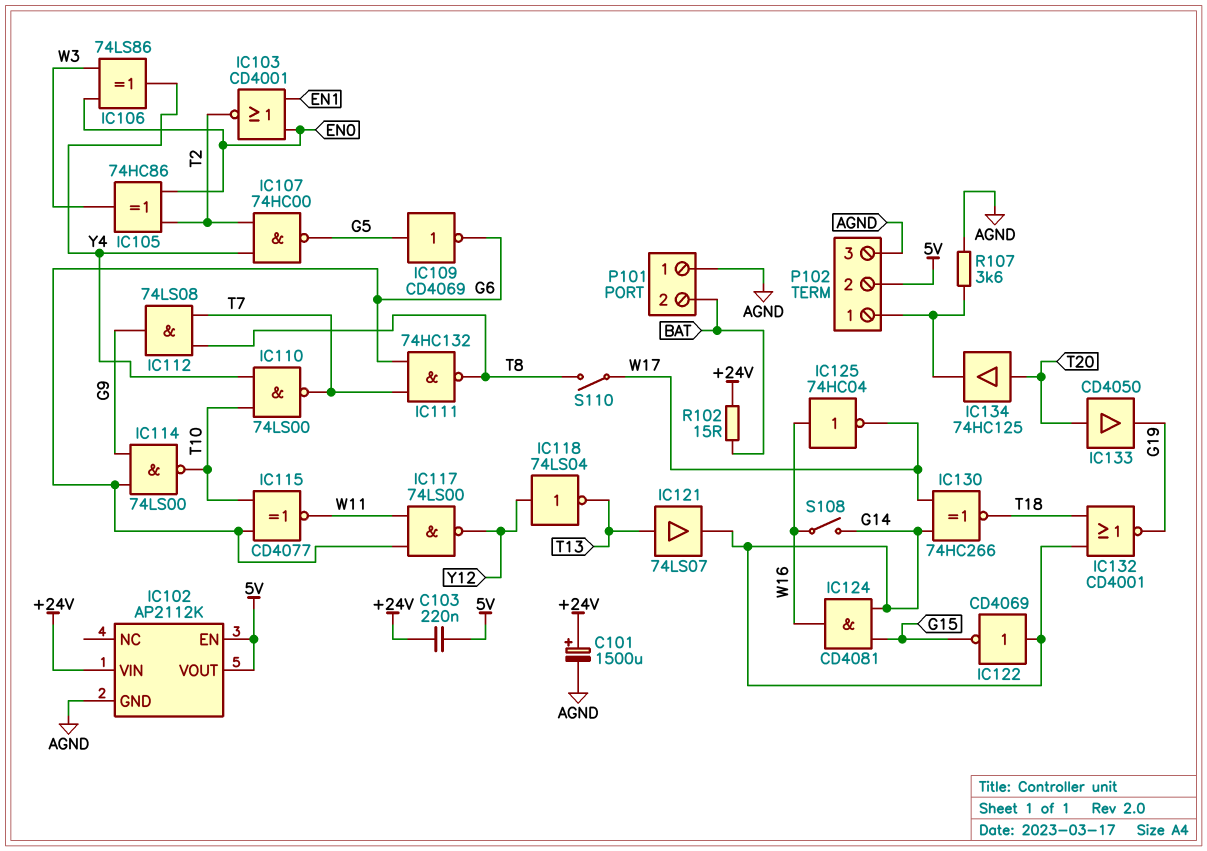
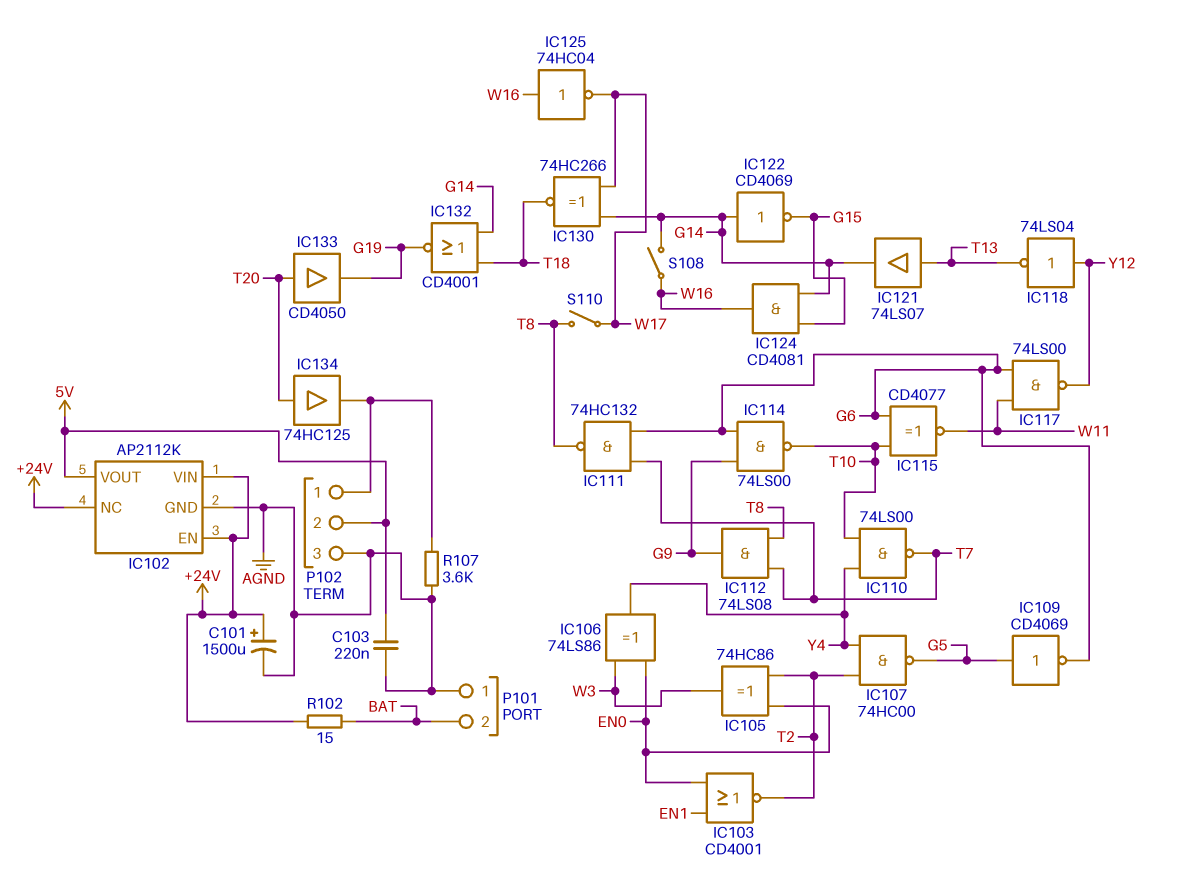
C103: 220nF (+24V, 5V) -> 220nF (5V, AGND)
IC102 pin EN: 5V -> +24V
IC102 pin NC: none -> +24V

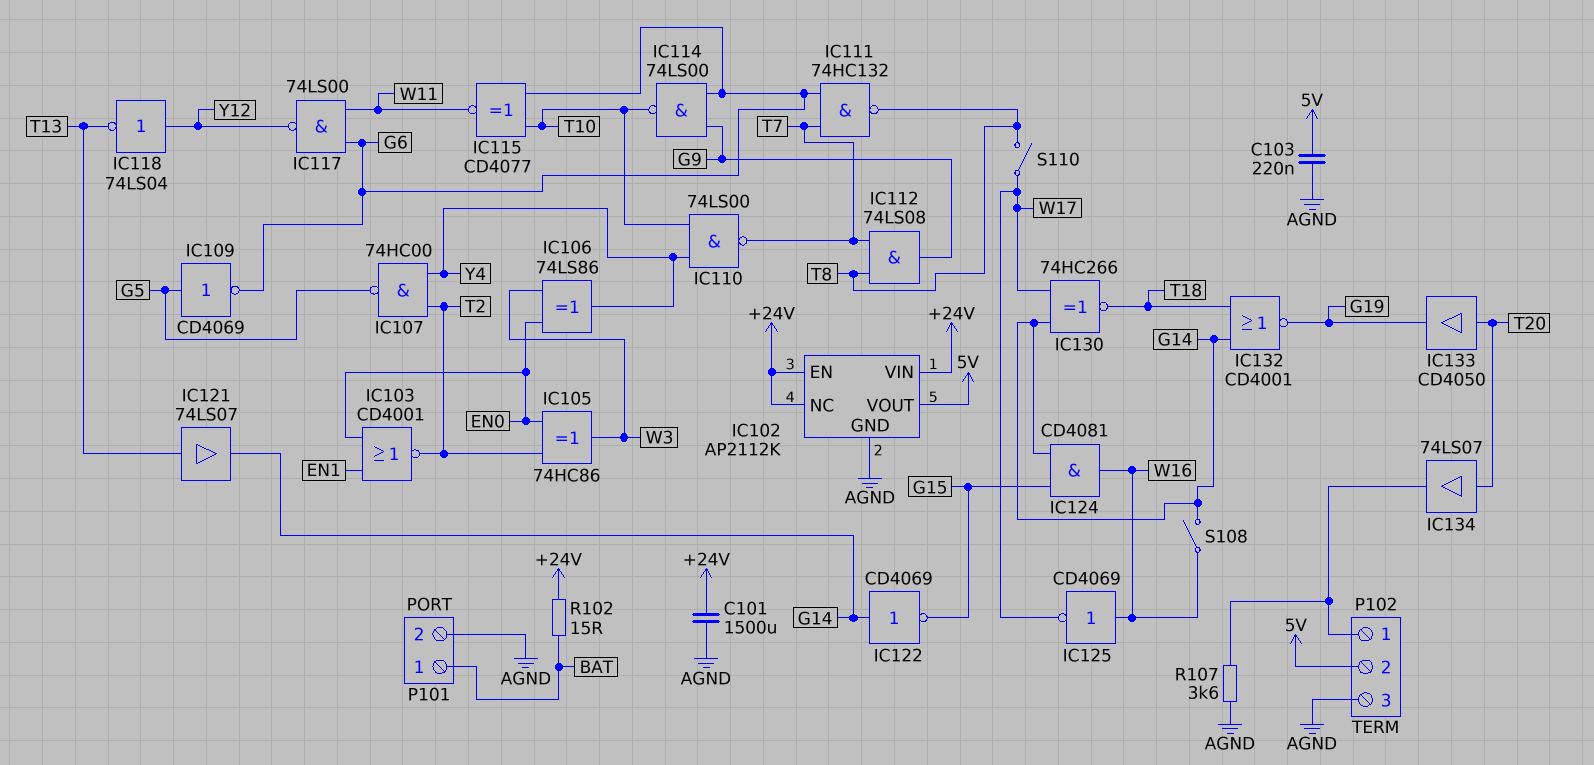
C101: 1500uF (plus +24V, minus AGND) -> 1500uF (+24V, AGND)
IC125: NOT 74HC04 (in W16, out W17) -> NOT CD4069 (in W16, out W17)
IC134: buffer 74HC125 (in T20, out P102/1) -> buffer 74LS07 (in T20, out P102/1)
P101 pin 1: AGND -> BAT
P101 pin 2: BAT -> AGND

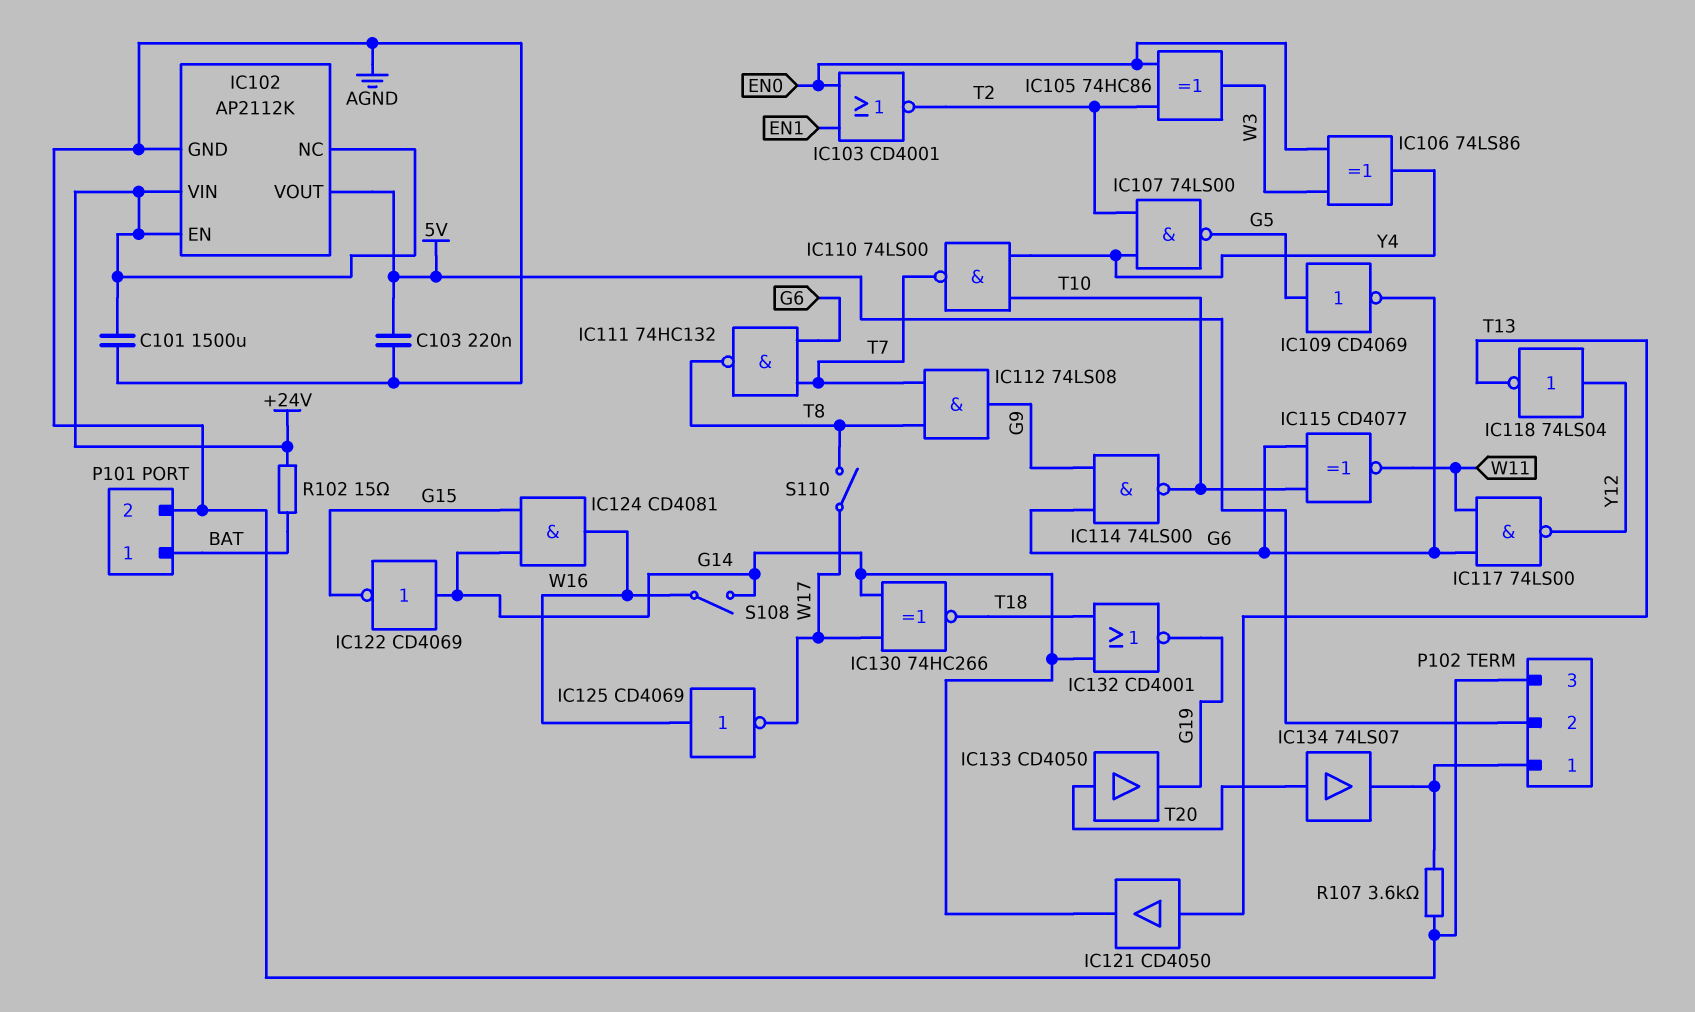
IC107: NAND 74HC00 (in T2, in Y4, out G5) -> NAND 74LS00 (in T2, in Y4, out G5)
IC121: buffer 74LS07 (in T13, out G14) -> buffer CD4050 (in T13, out G14)

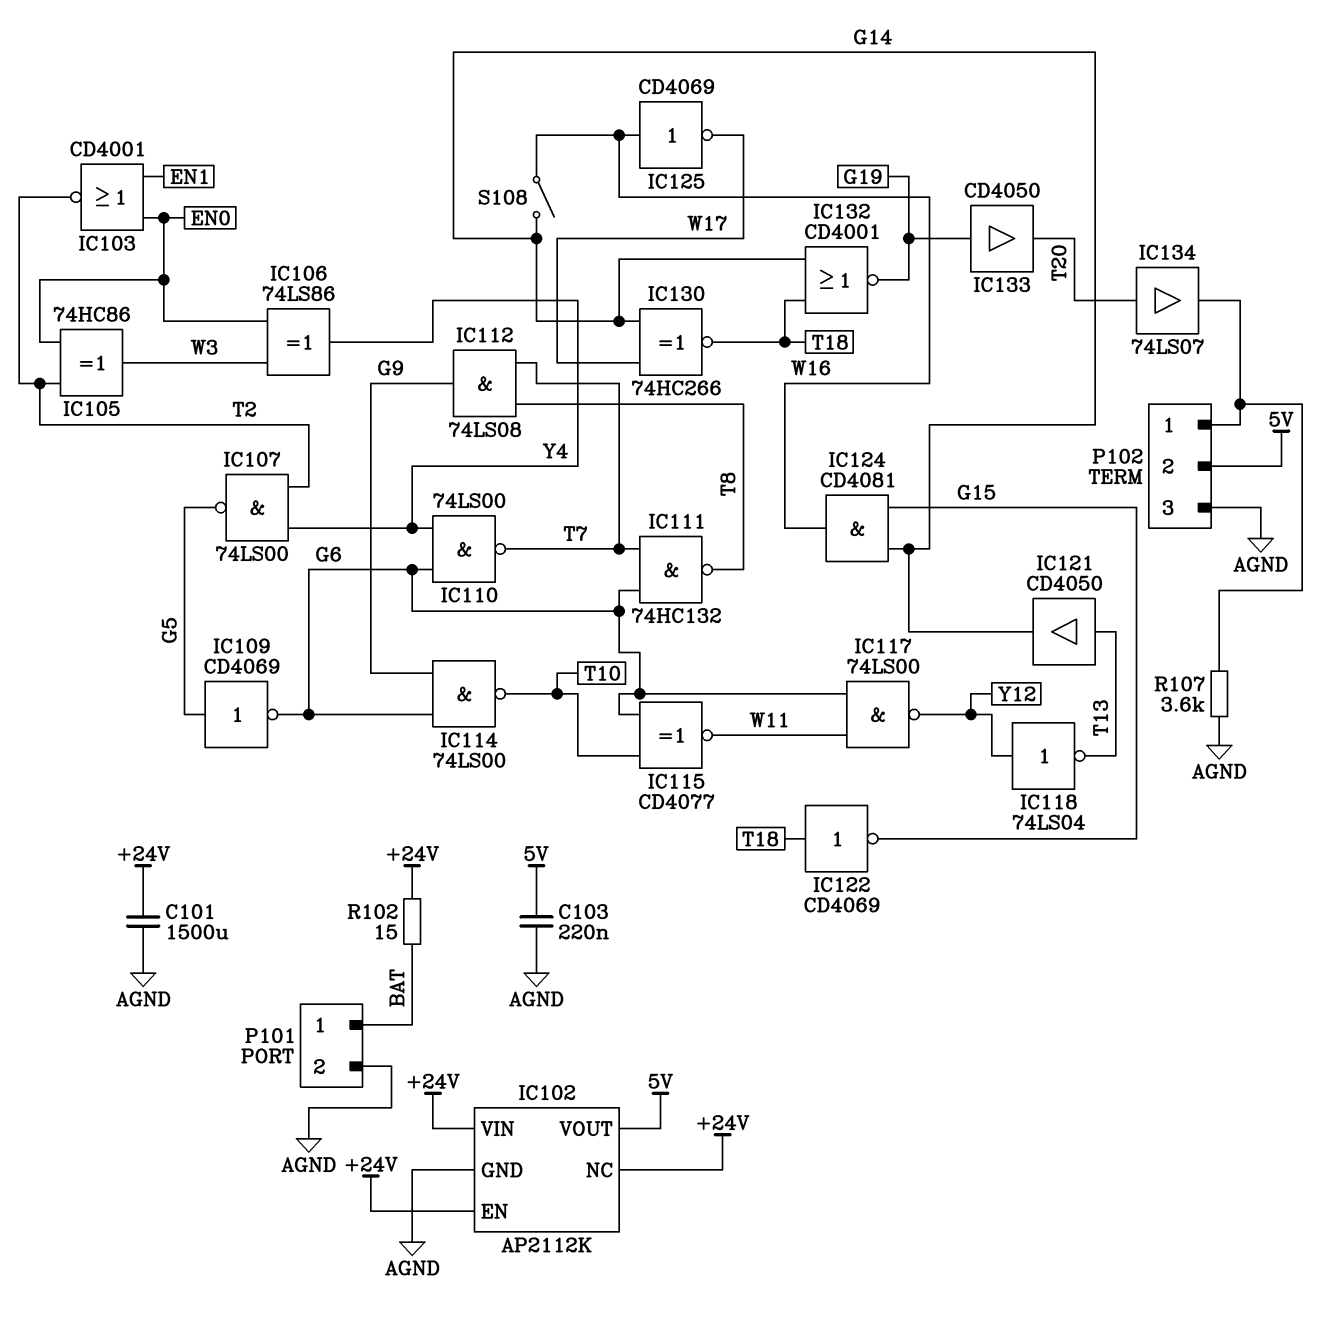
IC110: NAND 74LS00 (in T10, in Y4, out T7) -> NAND 74LS00 (in G6, in Y4, out T7)
IC122: NOT CD4069 (in G14, out G15) -> NOT CD4069 (in T18, out G15)
IC133: buffer CD4050 (in T20, out G19) -> buffer CD4050 (in G19, out T20)
S110: switch (T8, W17) -> none

